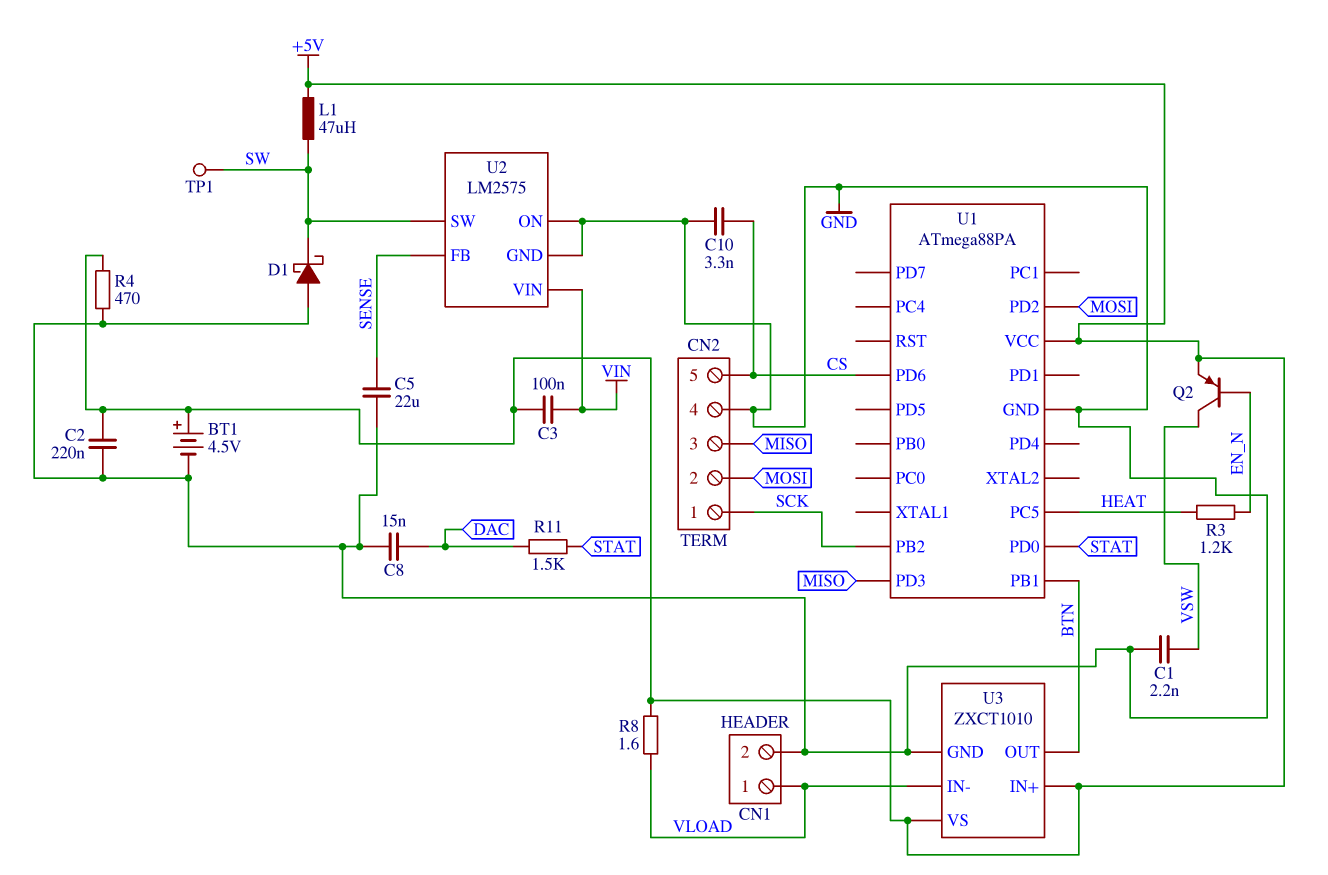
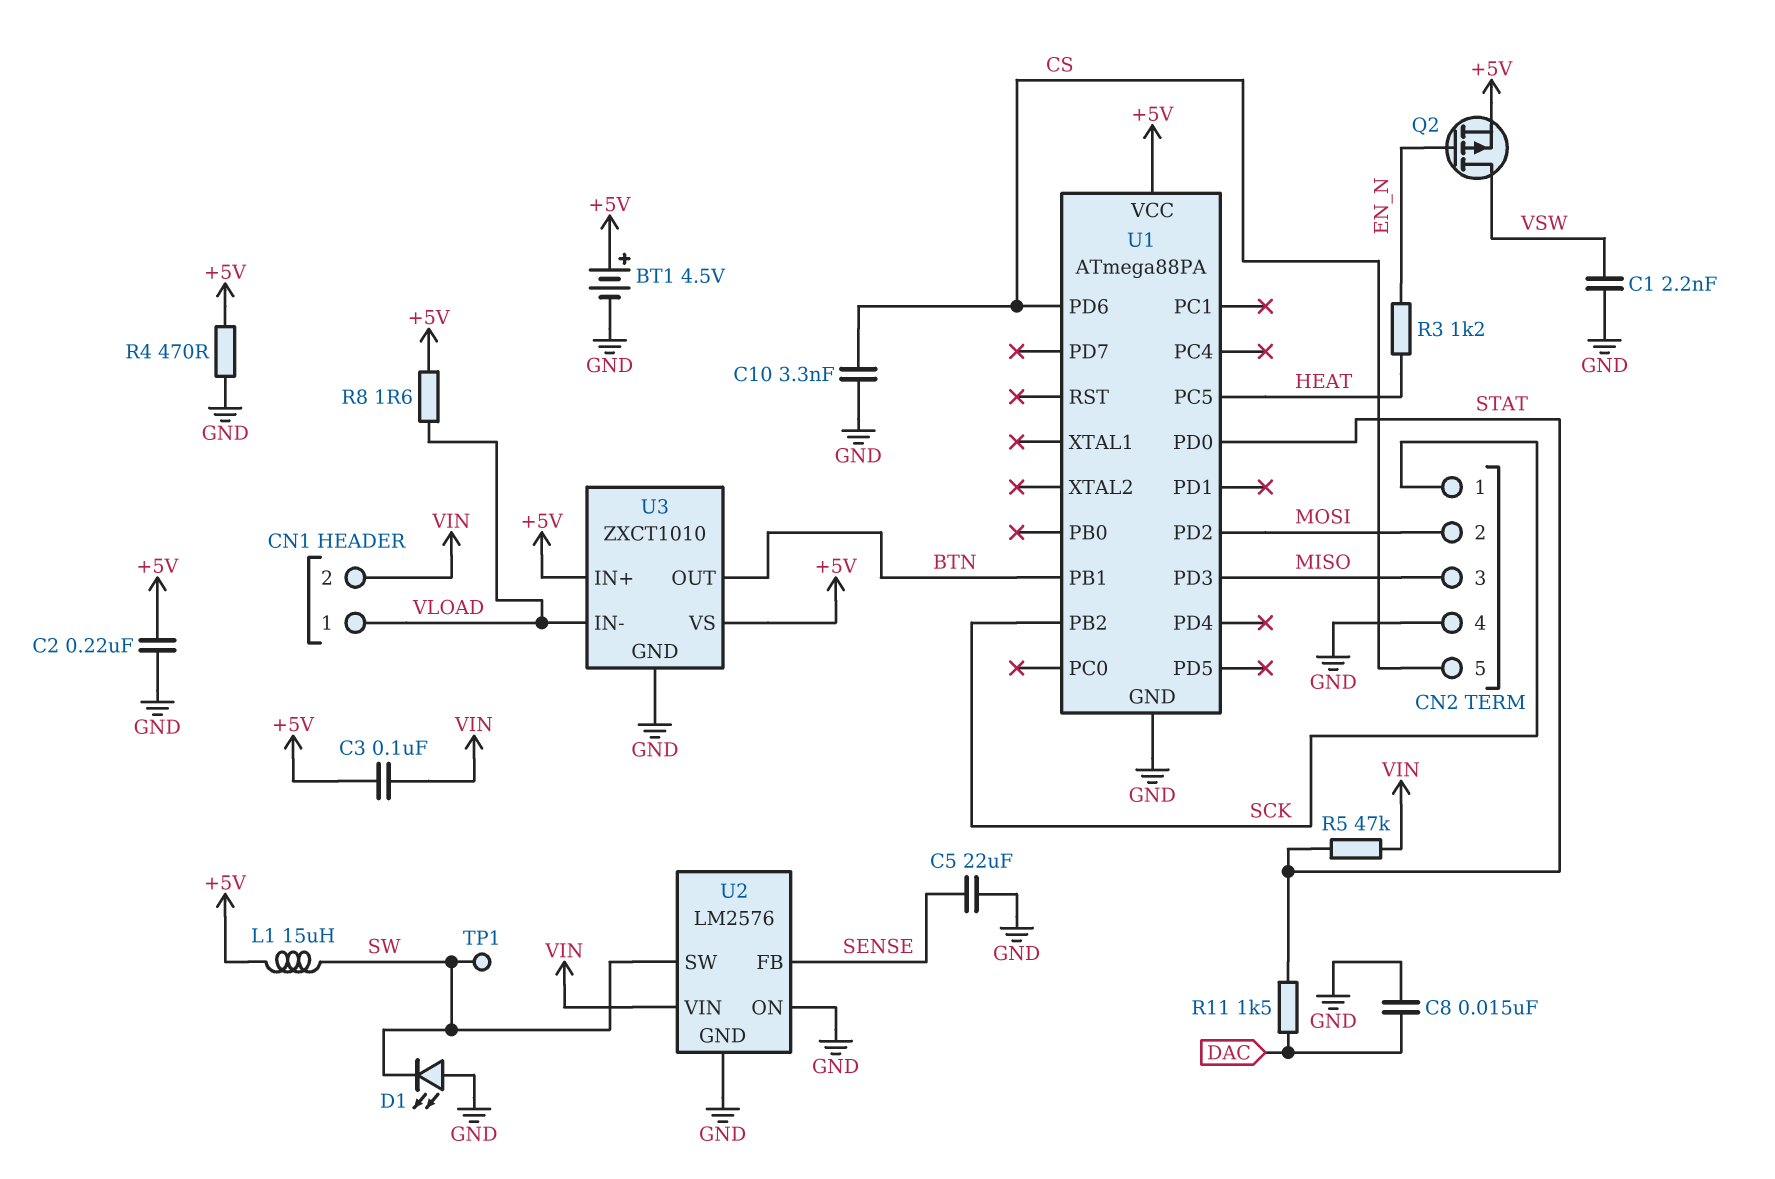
CN1 pin 2: GND -> VIN
D1: schottky (A GND, K SW) -> LED (A GND, K SW)
L1: 47uH (+5V, SW) -> 15uH (+5V, SW)
Q2: PNP (B EN_N, C VSW, E +5V) -> PMOS (G EN_N, D VSW, S +5V)
R5: none -> 47k (STAT, VIN)
U2: LM2575 -> LM2576

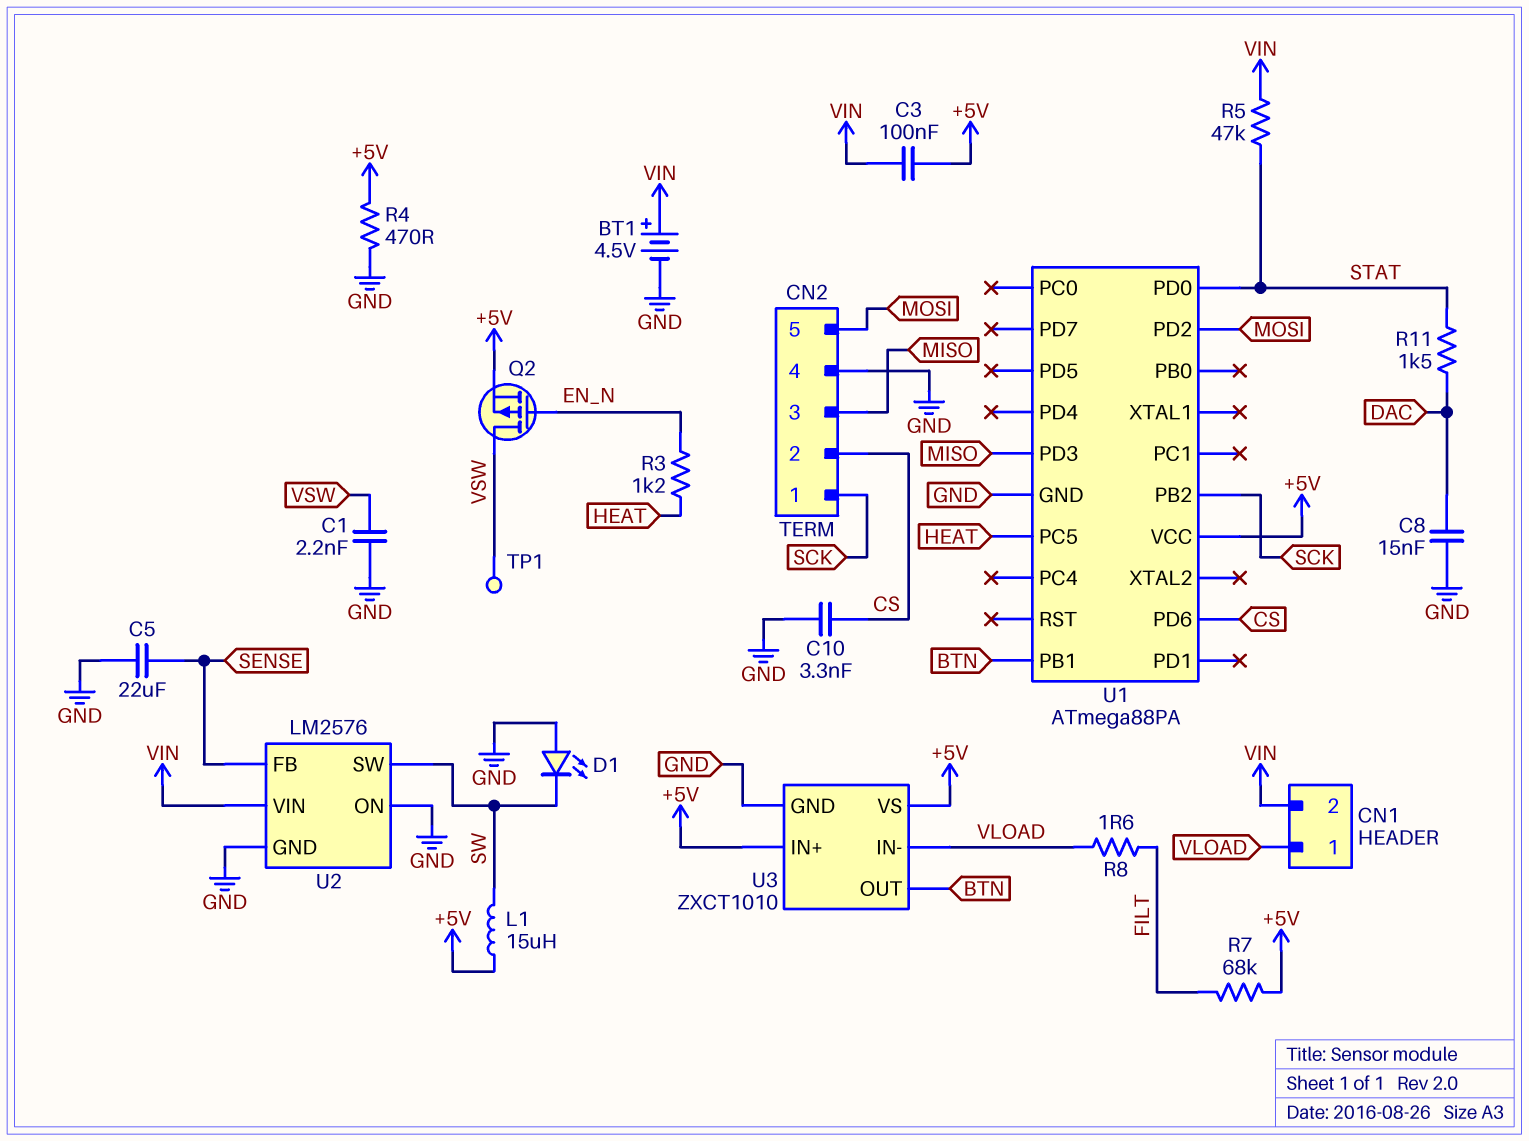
BT1: 4.5V (plus +5V, minus GND) -> 4.5V (plus VIN, minus GND)
C2: 220nF (+5V, GND) -> none
CN2 pin 2: MOSI -> CS
CN2 pin 5: CS -> MOSI
R7: none -> 68k (+5V, FILT)
R8: 1.6 (+5V, VLOAD) -> 1.6 (FILT, VLOAD)
TP1: test point (SW) -> test point (VSW)

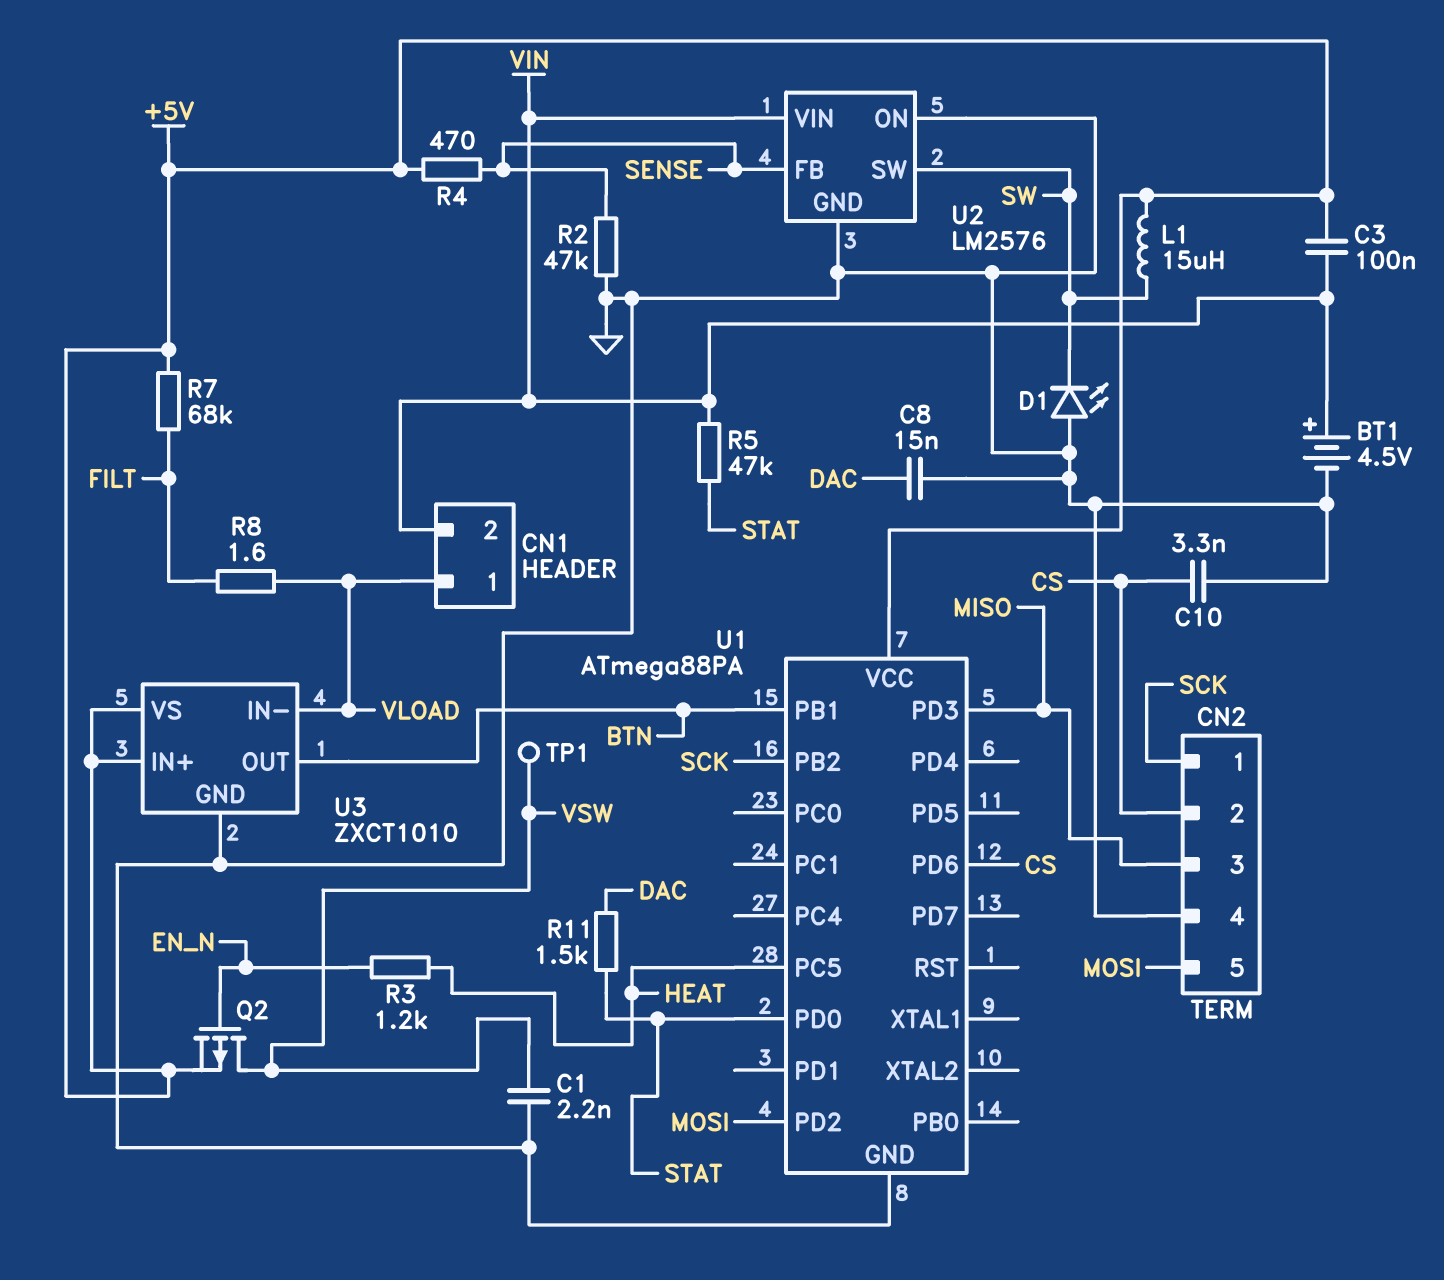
C5: 22uF (GND, SENSE) -> none
R2: none -> 47k (GND, SENSE)
R4: 470 (+5V, GND) -> 470 (+5V, SENSE)

